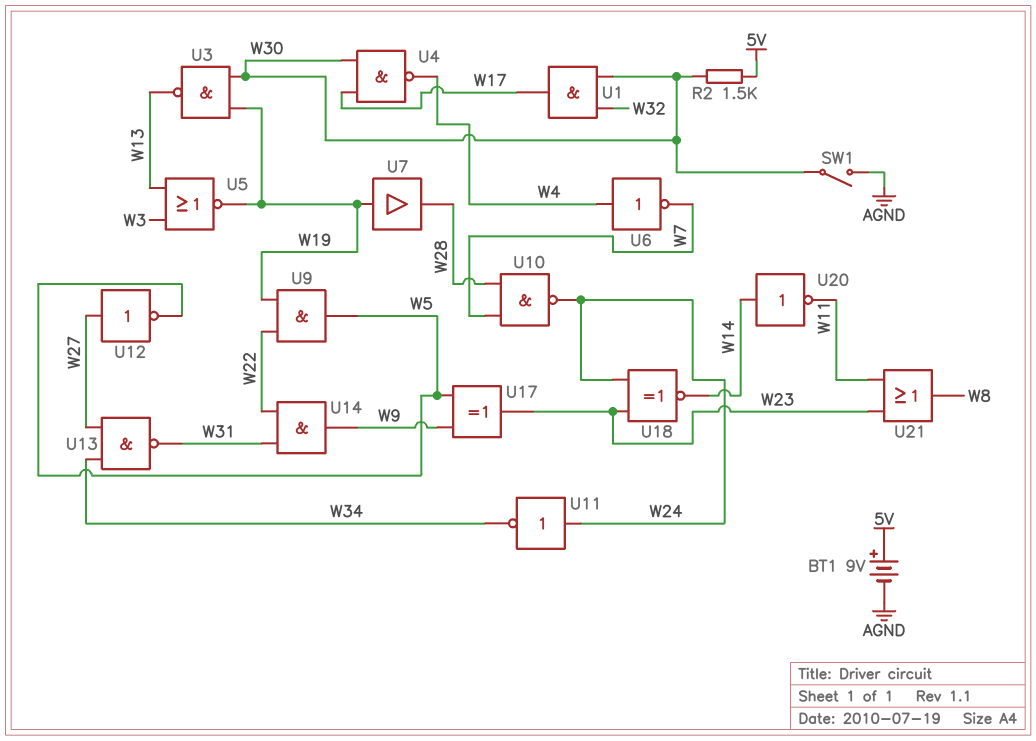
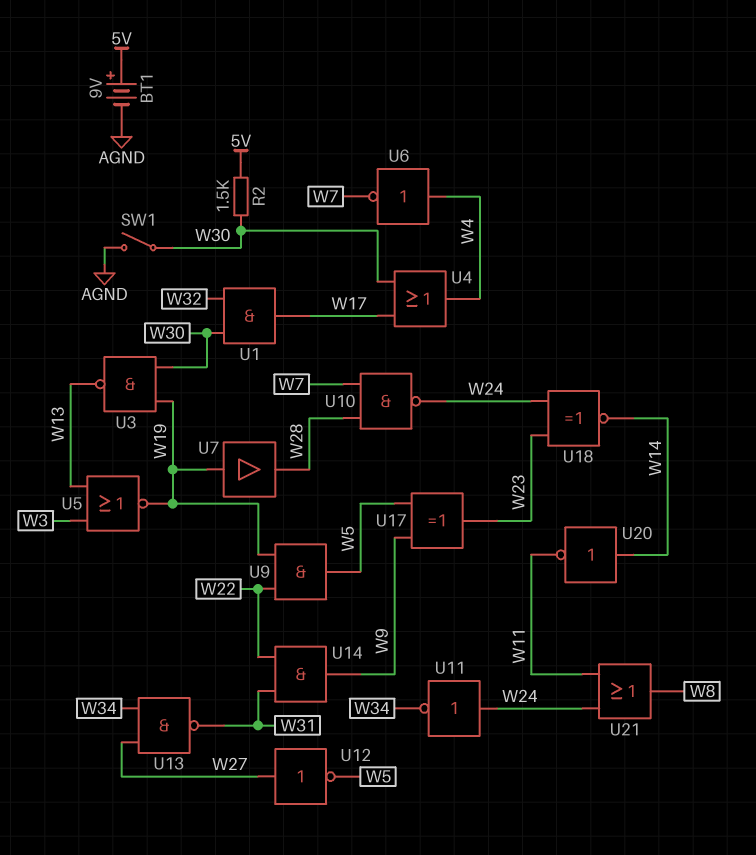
U4: NAND (in W17, in W30, out W4) -> OR (in W17, in W30, out W4)
U21: OR (in W11, in W23, out W8) -> OR (in W11, in W24, out W8)

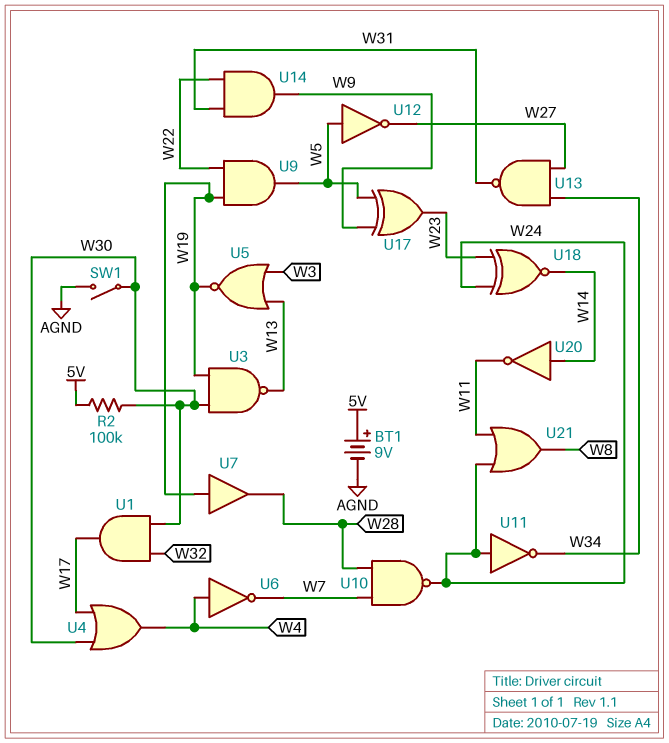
R2: 1.5k (5V, W30) -> 100k (5V, W30)
U12: NOT (in W27, out W5) -> NOT (in W5, out W27)

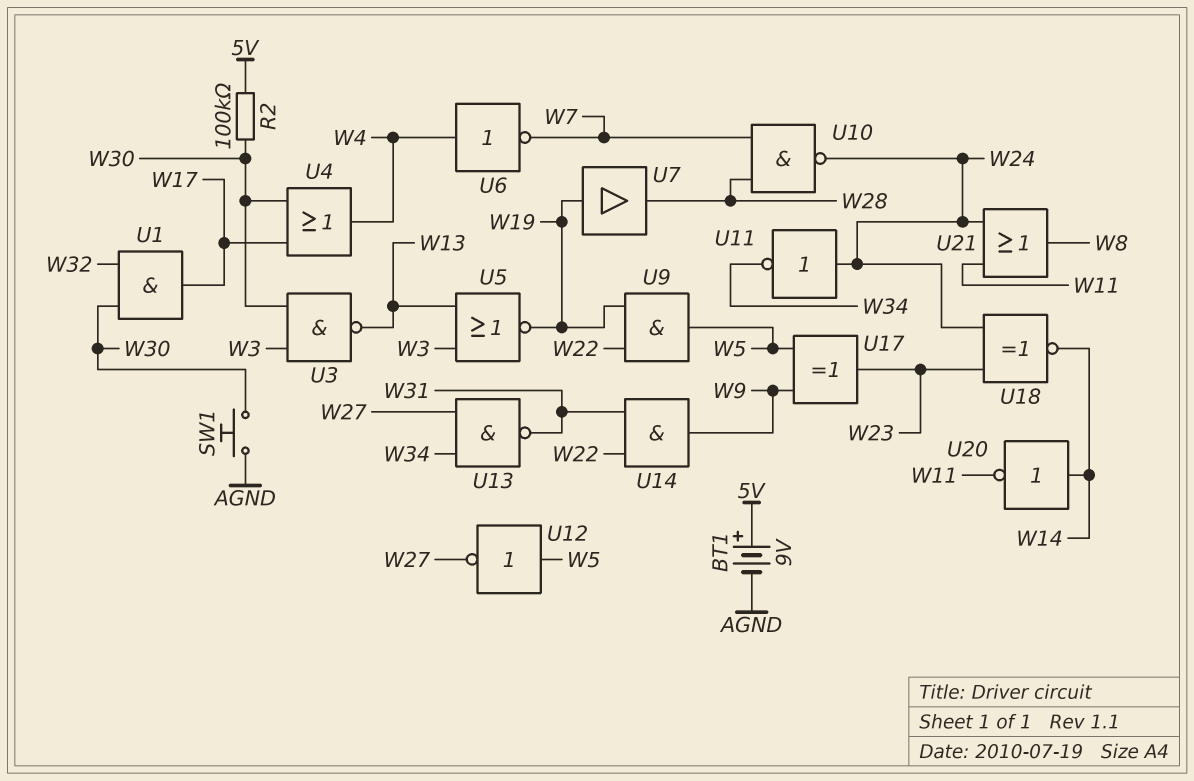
SW1: switch (AGND, W30) -> button (AGND, W30)
U3: NAND (in W19, in W30, out W13) -> NAND (in W3, in W30, out W13)

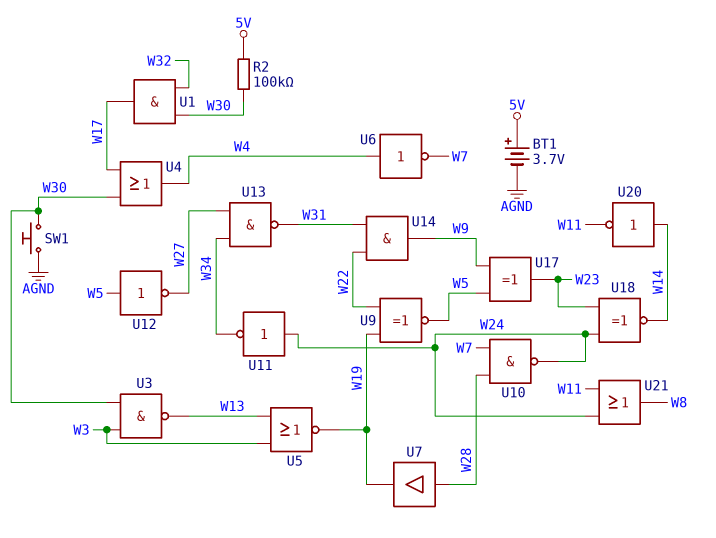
BT1: 9V (plus 5V, minus AGND) -> 3.7V (plus 5V, minus AGND)
U7: buffer (in W19, out W28) -> buffer (in W28, out W19)
U9: AND (in W19, in W22, out W5) -> XNOR (in W19, in W22, out W5)

